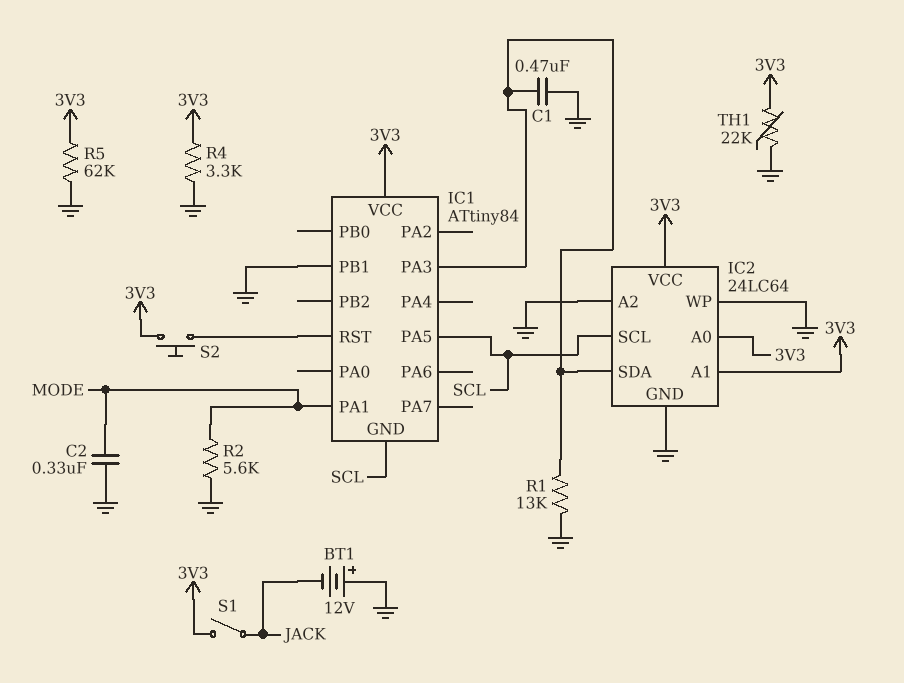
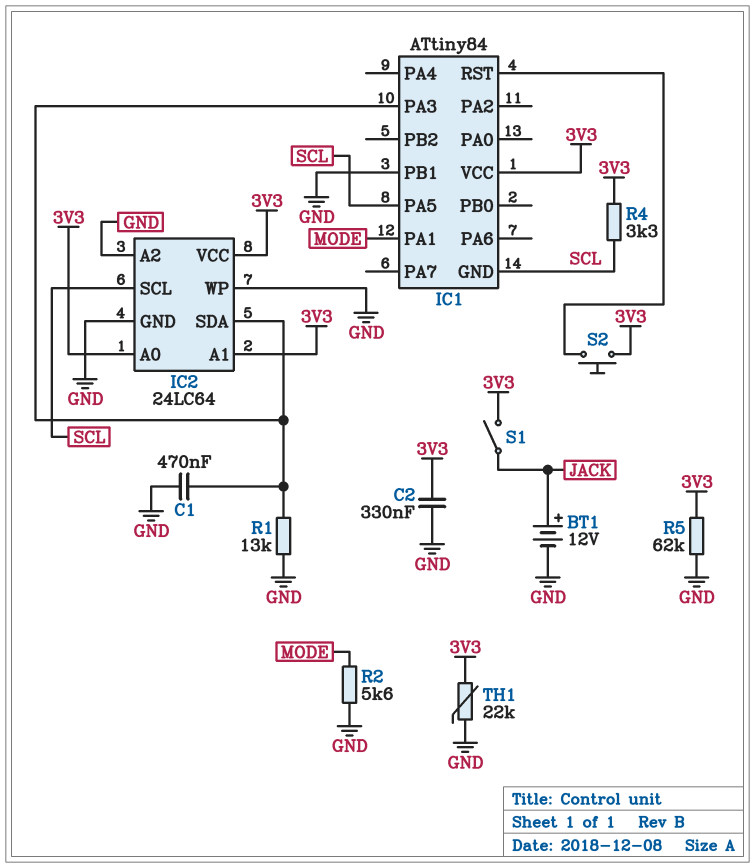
BT1: 12V (plus GND, minus JACK) -> 12V (plus JACK, minus GND)
C2: 330nF (GND, MODE) -> 330nF (3V3, GND)
R4: 3.3k (3V3, GND) -> 3.3k (3V3, SCL)

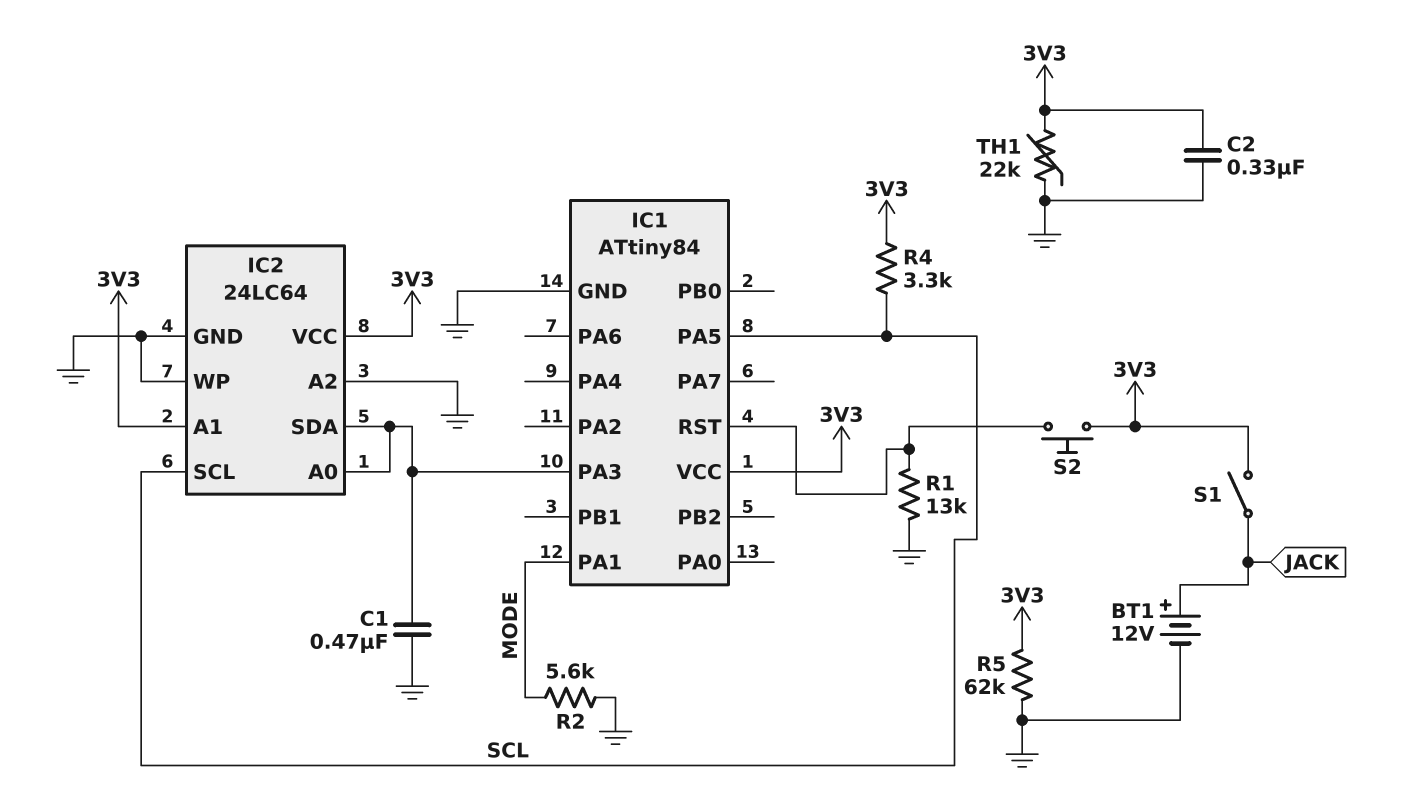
IC1 pin GND: SCL -> GND
IC1 pin PB1: GND -> none
IC2 pin A0: 3V3 -> IC1/PA3
R1: 13k (GND, IC1/PA3) -> 13k (GND, IC1/RST)

